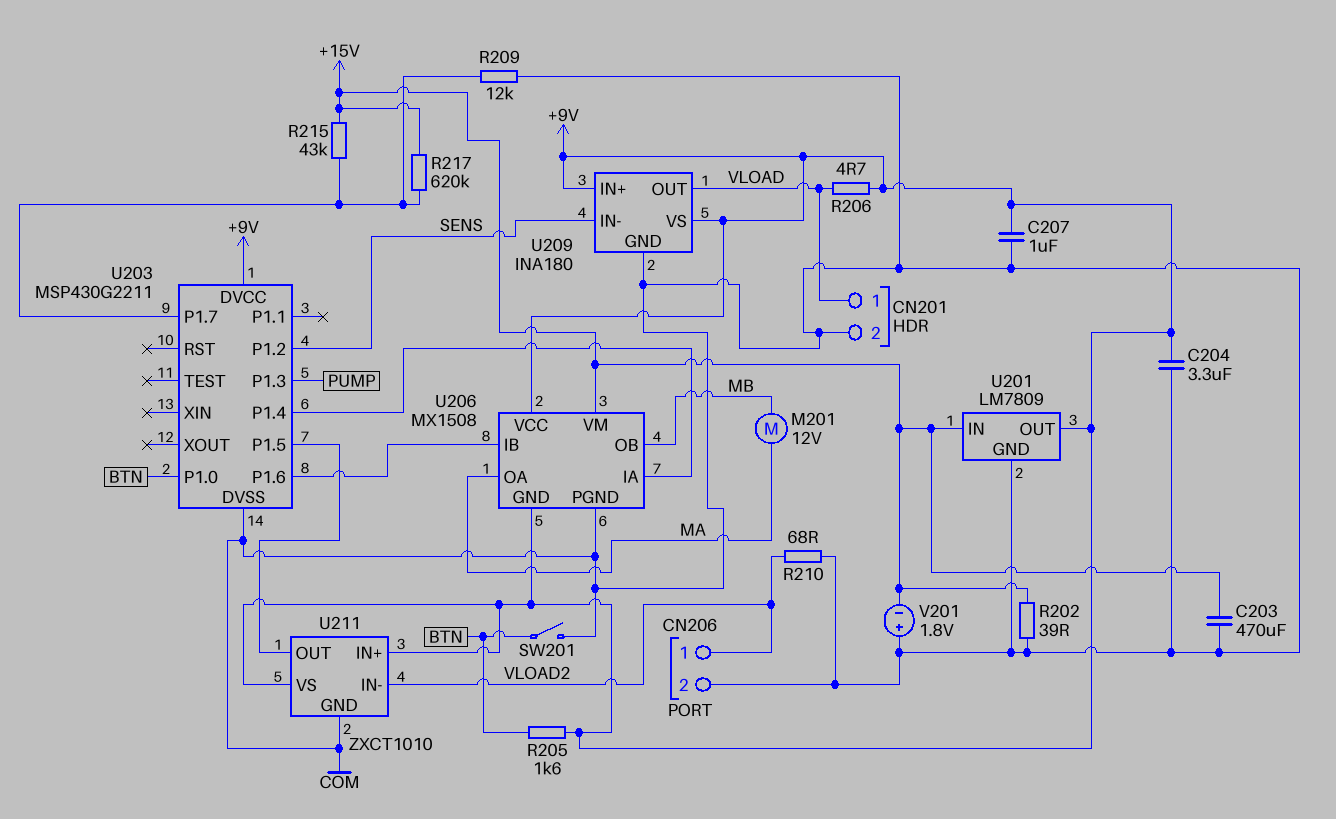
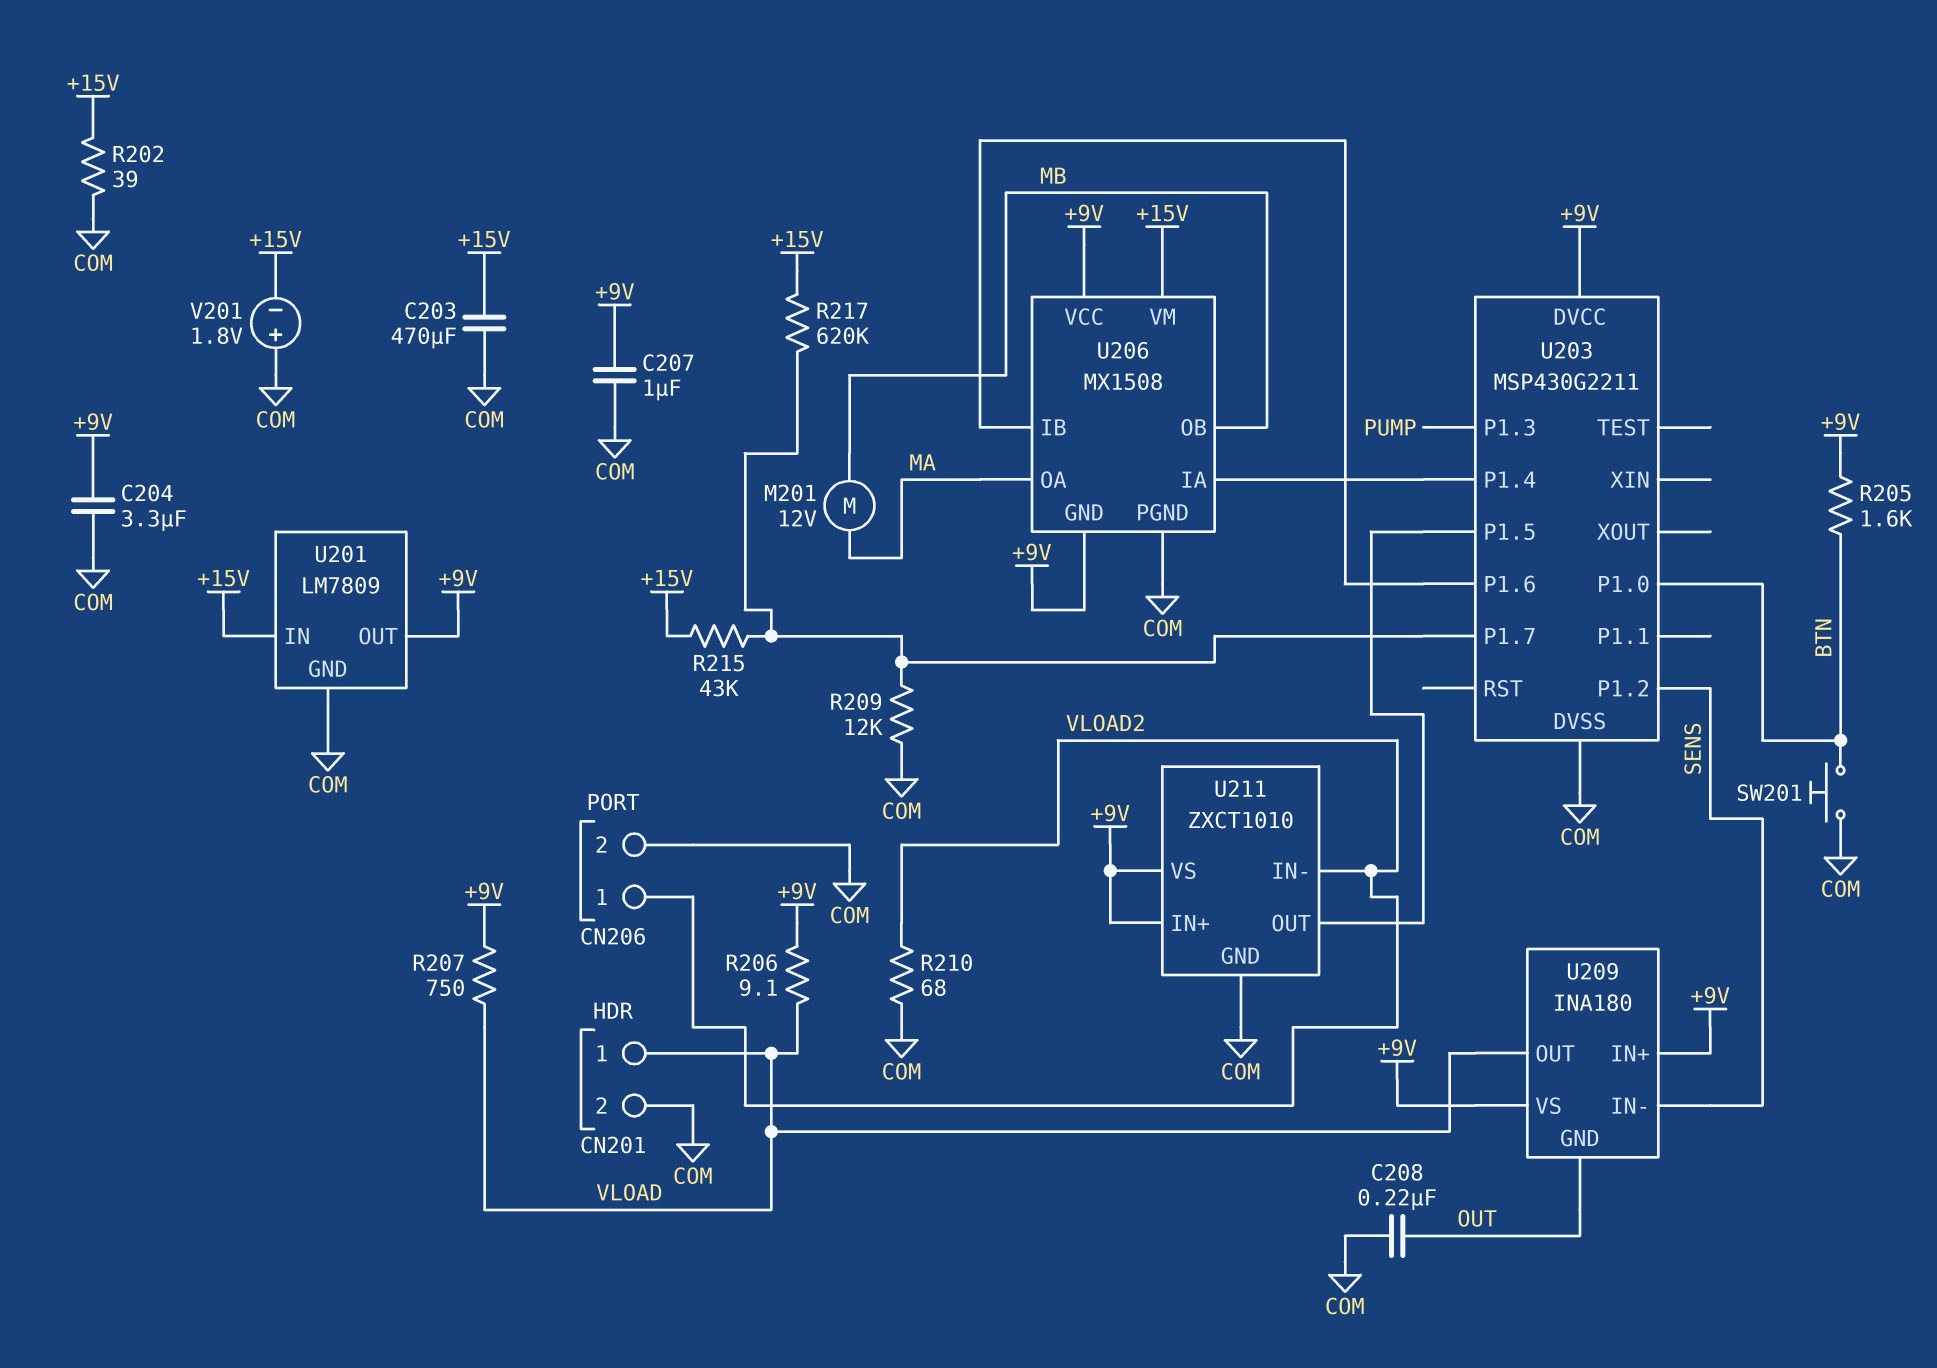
C208: none -> 220nF (COM, OUT)
R206: 4.7 (+9V, VLOAD) -> 9.1 (+9V, VLOAD)
R207: none -> 750 (+9V, VLOAD)
SW201: switch (BTN, COM) -> button (BTN, COM)
U209 pin GND: COM -> OUT

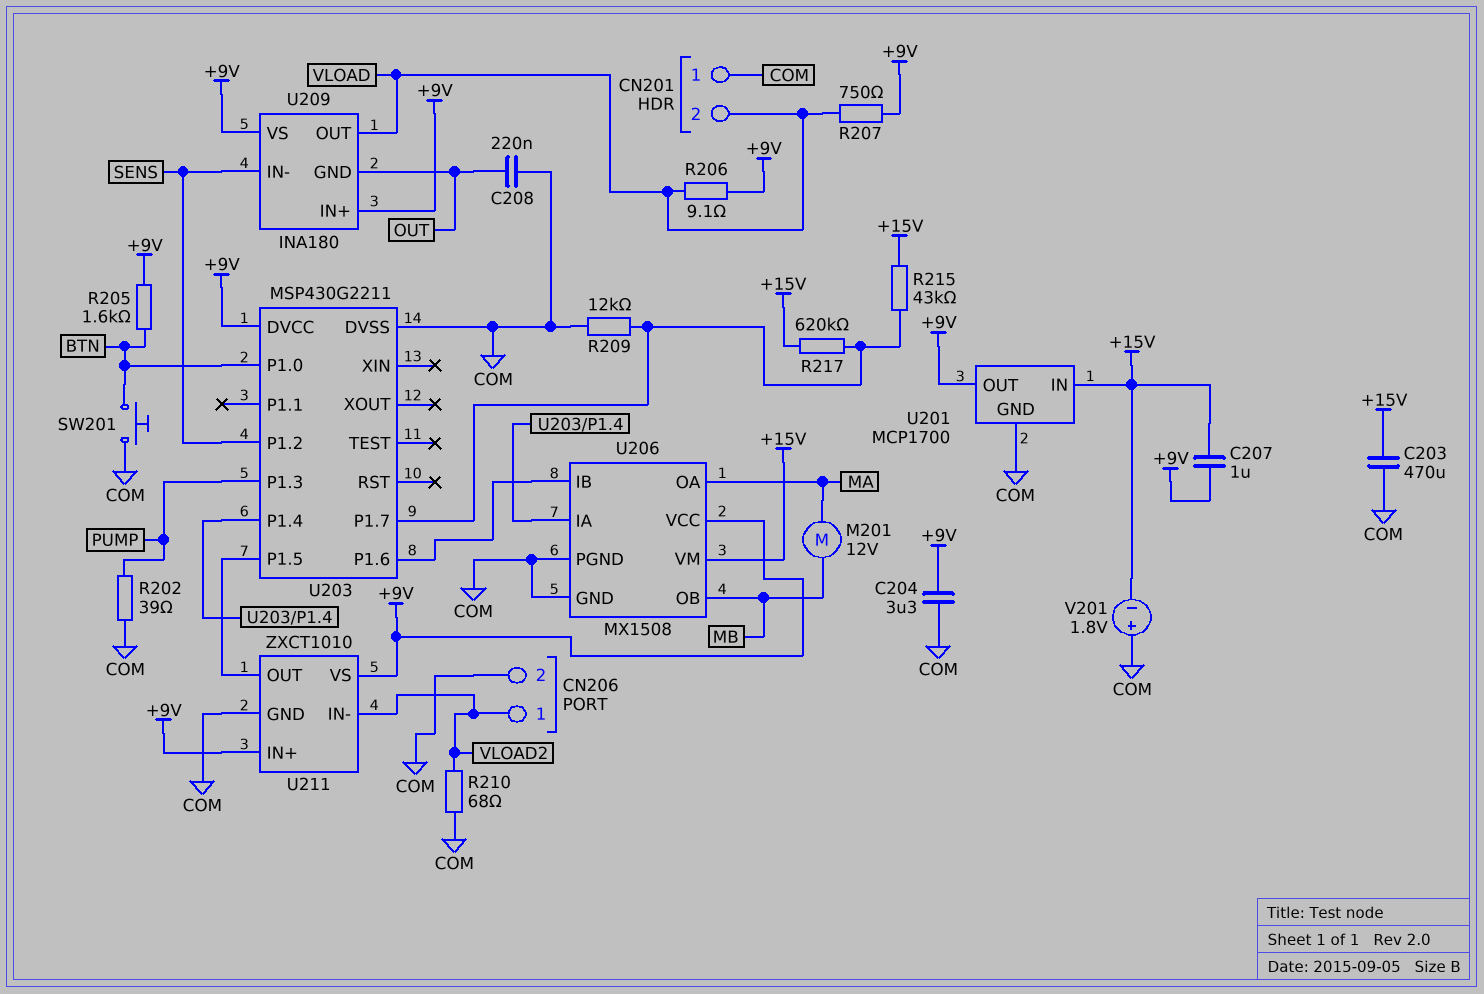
C207: 1uF (+9V, COM) -> 1uF (+9V, +15V)
CN201 pin 1: VLOAD -> COM
CN201 pin 2: COM -> VLOAD
R202: 39 (+15V, COM) -> 39 (COM, PUMP)
U201: LM7809 -> MCP1700
U206 pin GND: +9V -> COM

